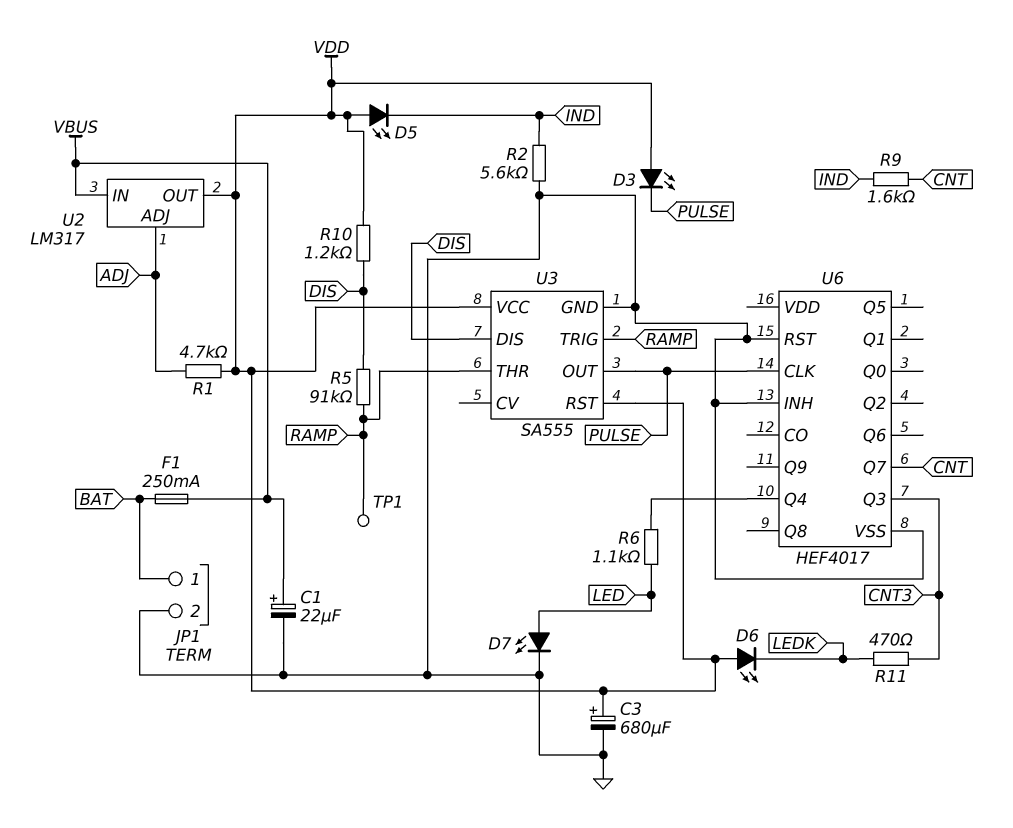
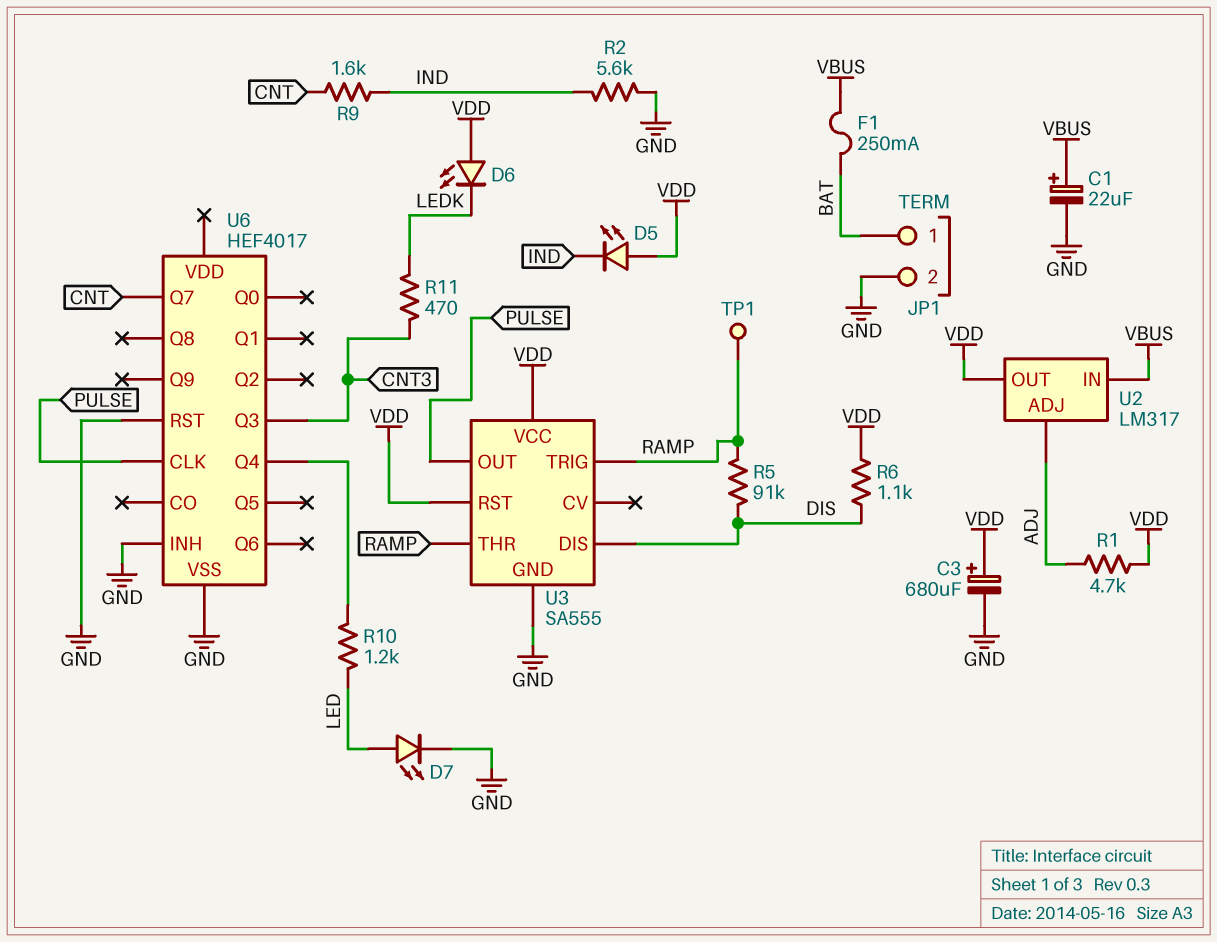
D3: LED (A VDD, K PULSE) -> none
R6: 1.1k (LED, U6/Q4) -> 1.1k (DIS, VDD)
R10: 1.2k (DIS, VDD) -> 1.2k (LED, U6/Q4)

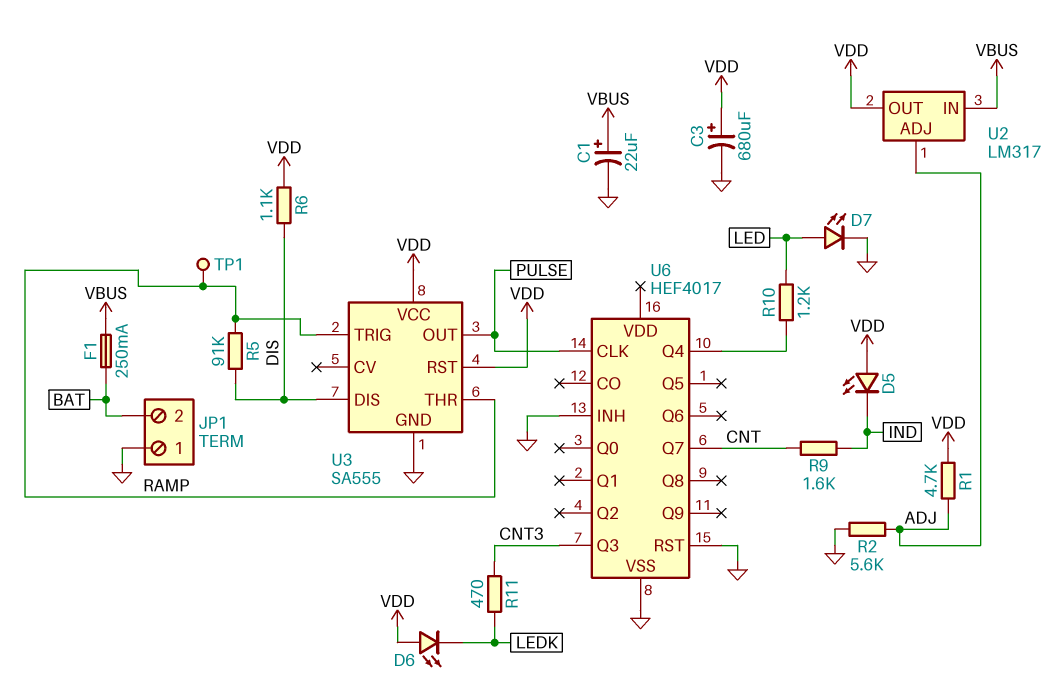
JP1 pin 1: BAT -> GND
JP1 pin 2: GND -> BAT
R2: 5.6k (GND, IND) -> 5.6k (ADJ, GND)

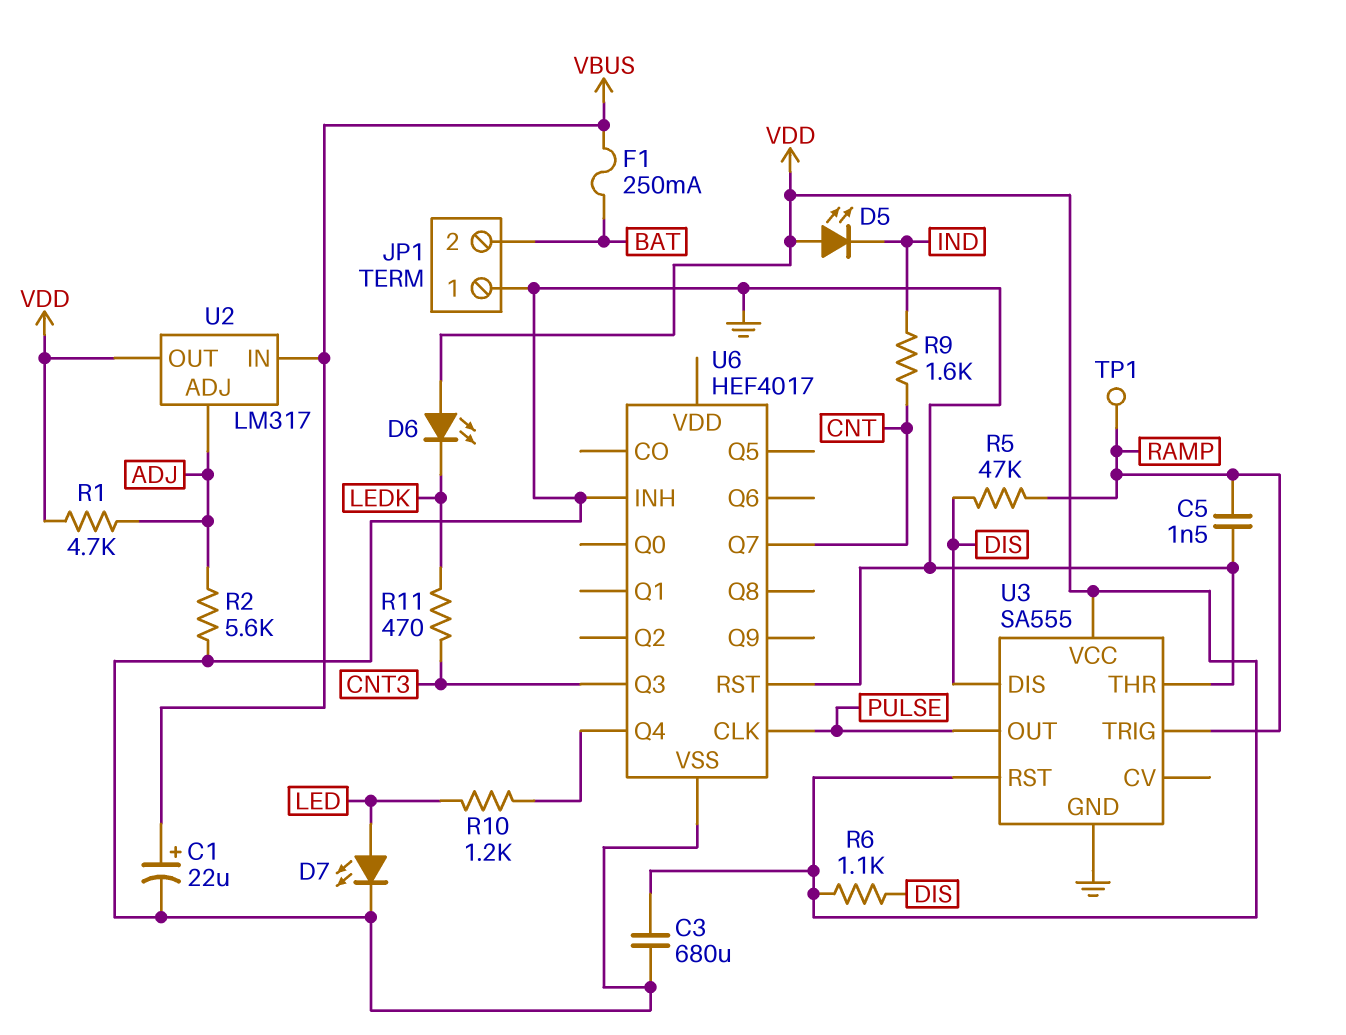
C3: 680uF (plus VDD, minus GND) -> 680uF (GND, VDD)
C5: none -> 1.5nF (GND, RAMP)
R5: 91k (DIS, RAMP) -> 47k (DIS, RAMP)
U3 pin THR: RAMP -> GND

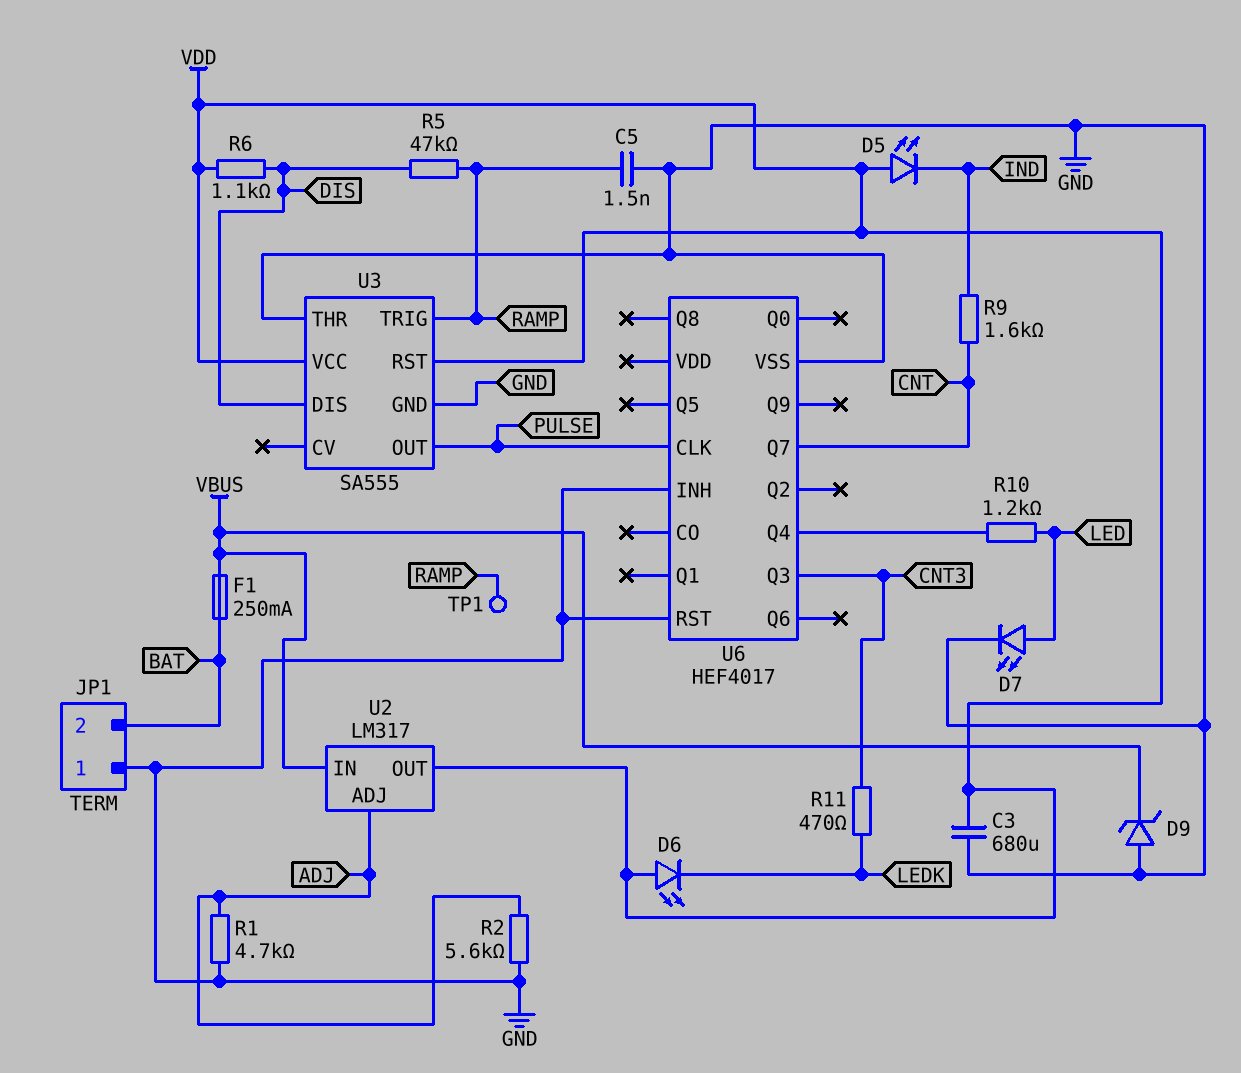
C1: 22uF (plus VBUS, minus GND) -> none
D9: none -> zener (A GND, K VBUS)
R1: 4.7k (ADJ, VDD) -> 4.7k (ADJ, GND)

